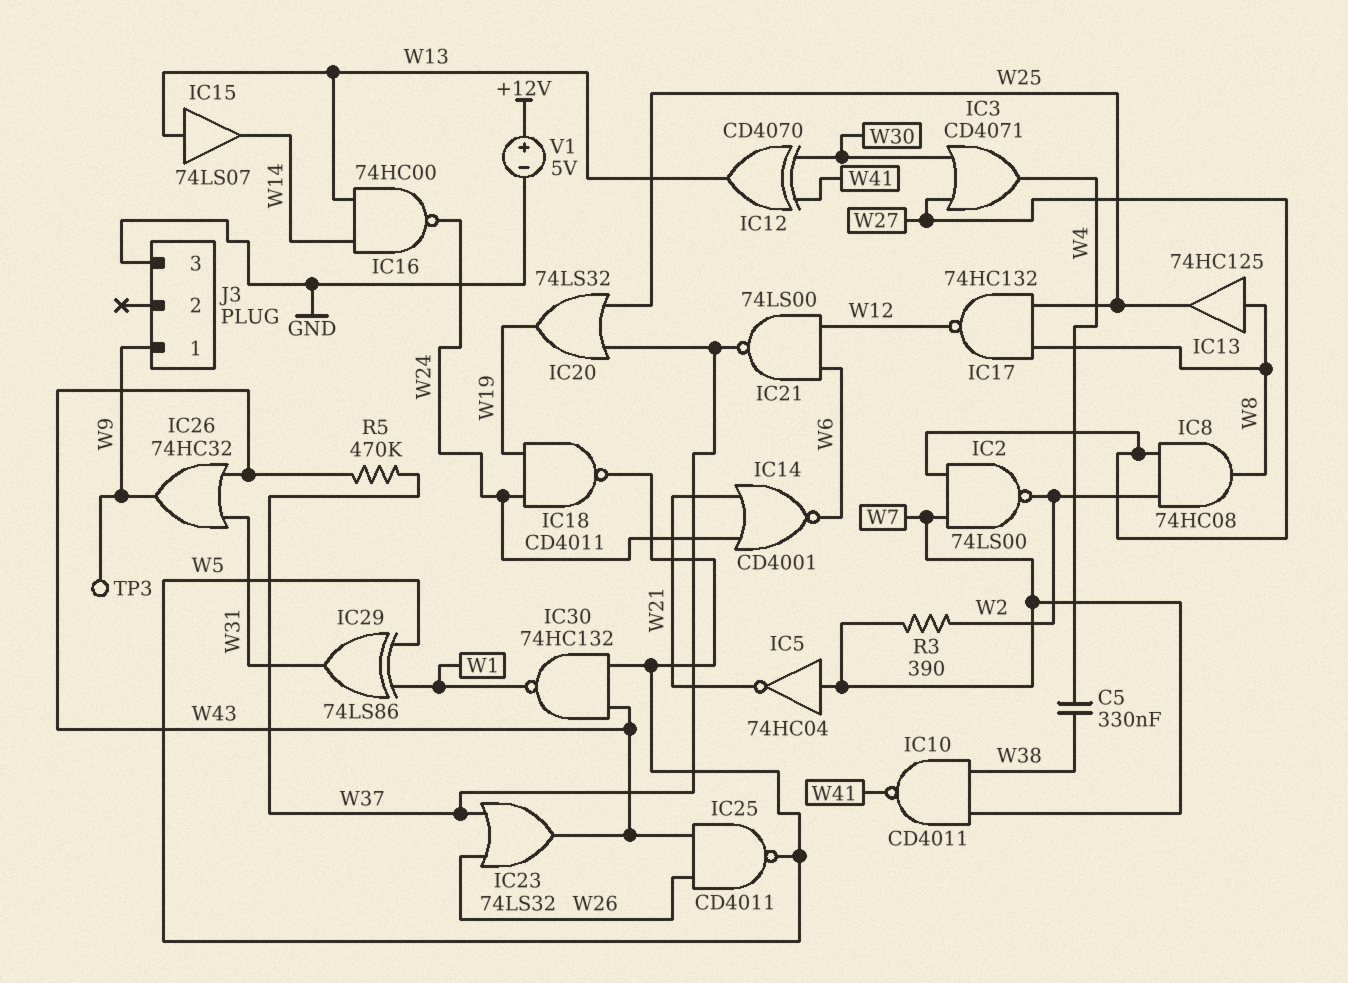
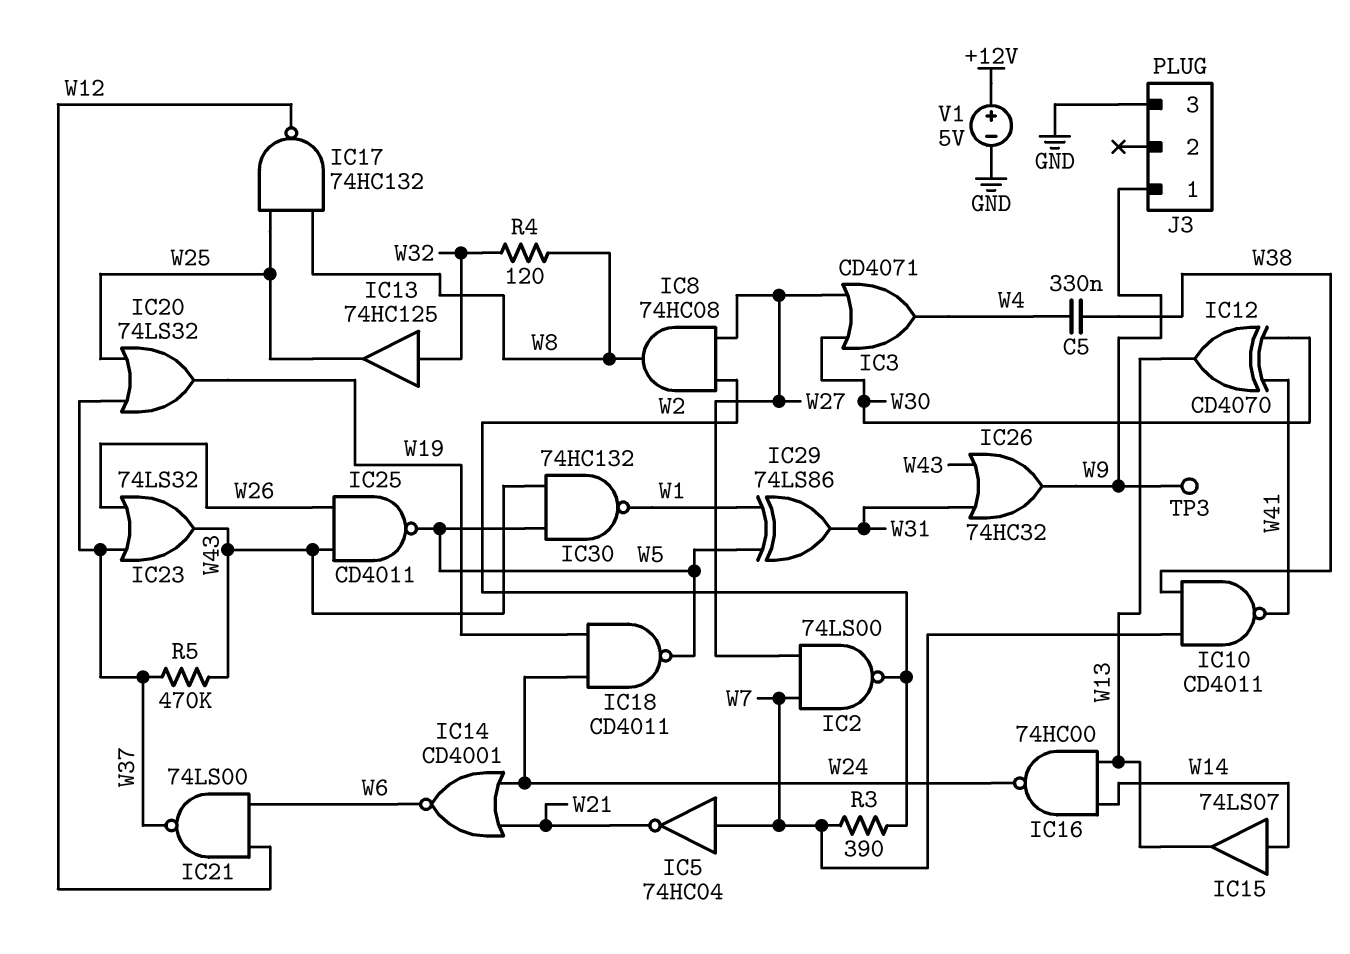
IC13: buffer 74HC125 (in W8, out W25) -> buffer 74HC125 (in W32, out W25)
IC15: buffer 74LS07 (in W13, out W14) -> buffer 74LS07 (in W14, out W13)
R4: none -> 120 (W8, W32)

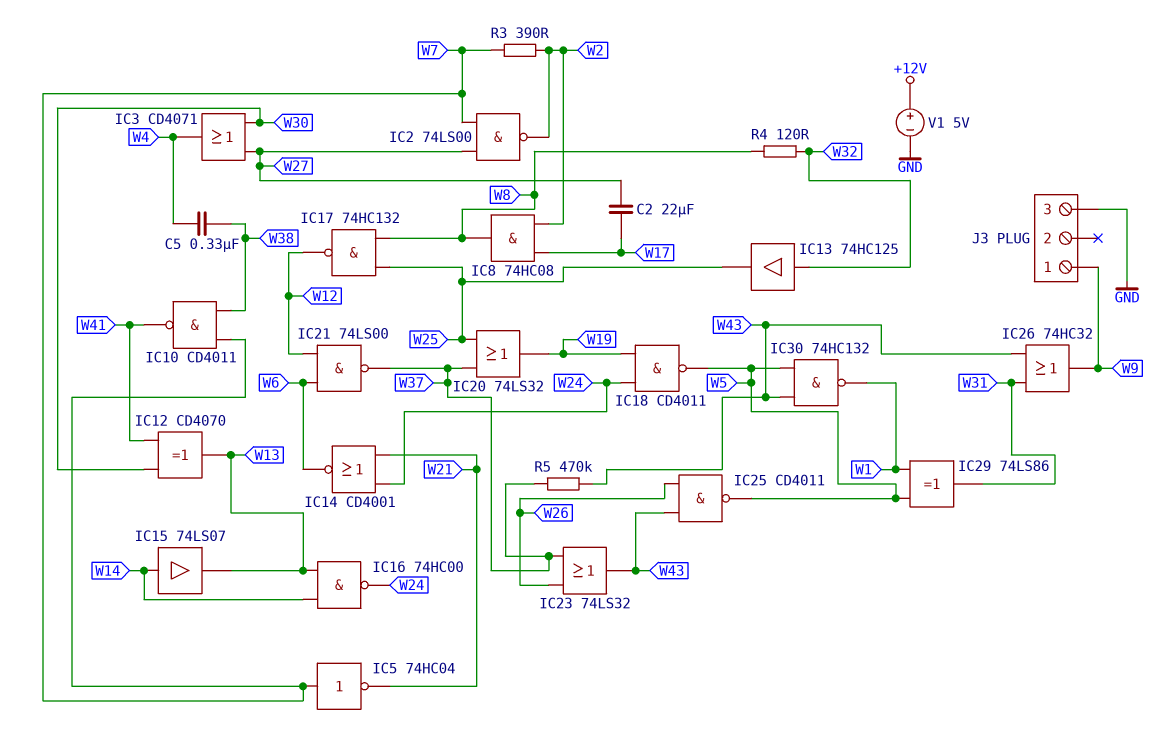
C2: none -> 22uF (W17, W27)
IC8: AND 74HC08 (in W2, in W27, out W8) -> AND 74HC08 (in W2, in W17, out W8)
TP3: test point (W9) -> none

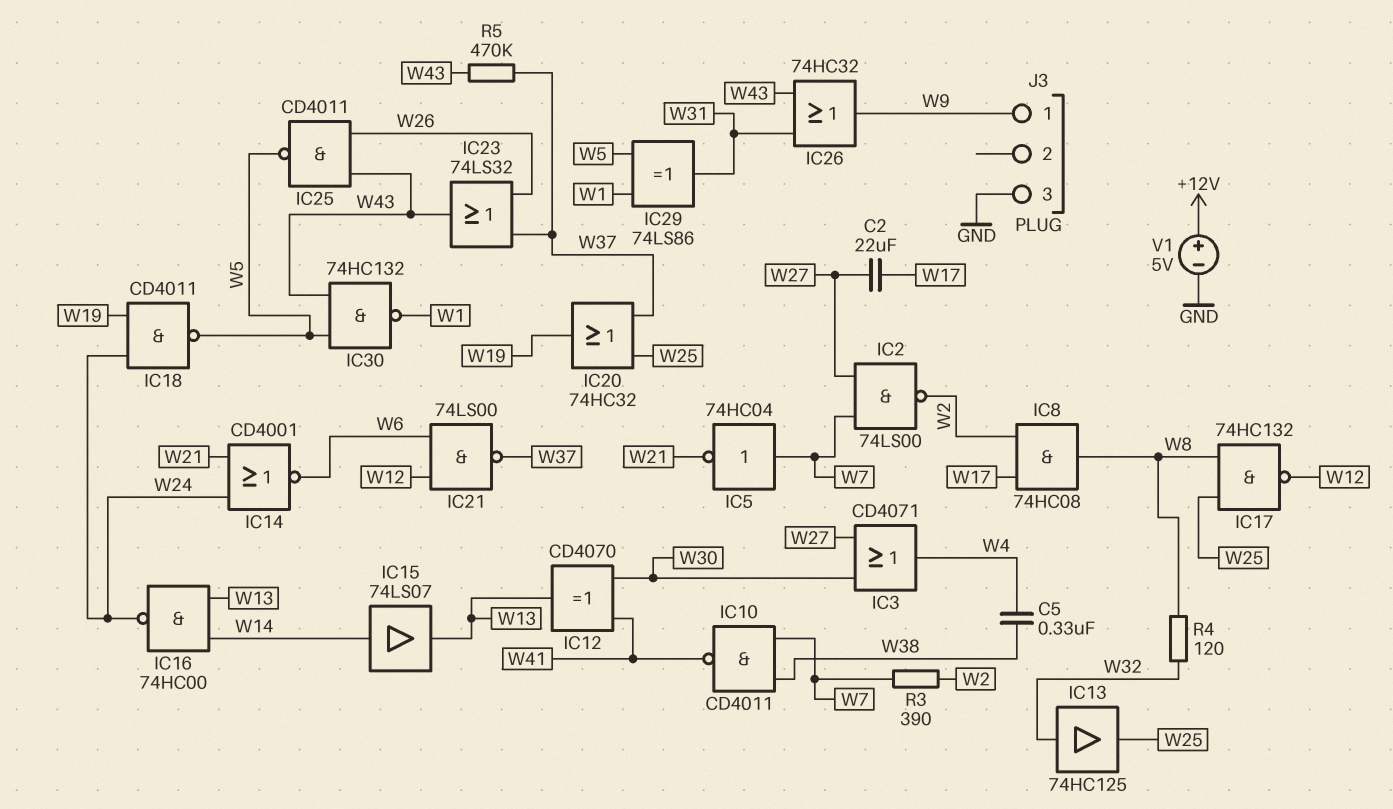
IC20: OR 74LS32 (in W25, in W37, out W19) -> OR 74HC32 (in W25, in W37, out W19)

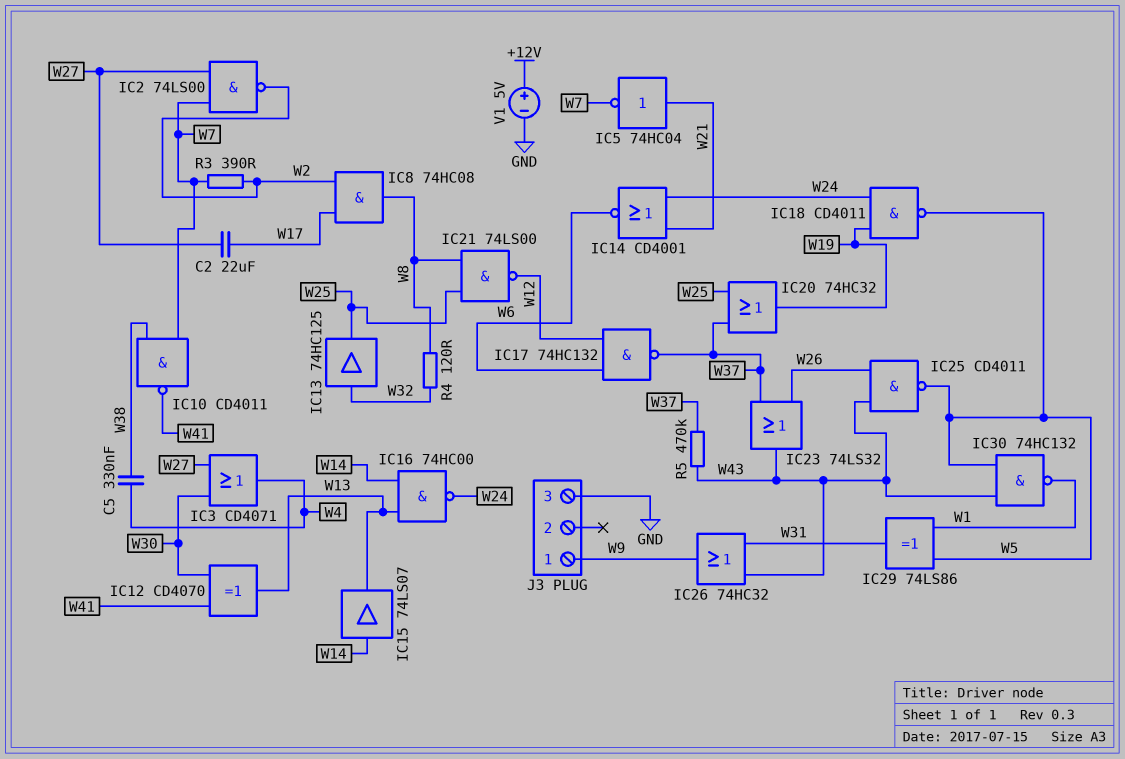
IC5: NOT 74HC04 (in W7, out W21) -> NOT 74HC04 (in W21, out W7)
IC17: NAND 74HC132 (in W8, in W25, out W12) -> NAND 74HC132 (in W6, in W12, out W37)
IC21: NAND 74LS00 (in W6, in W12, out W37) -> NAND 74LS00 (in W8, in W25, out W12)

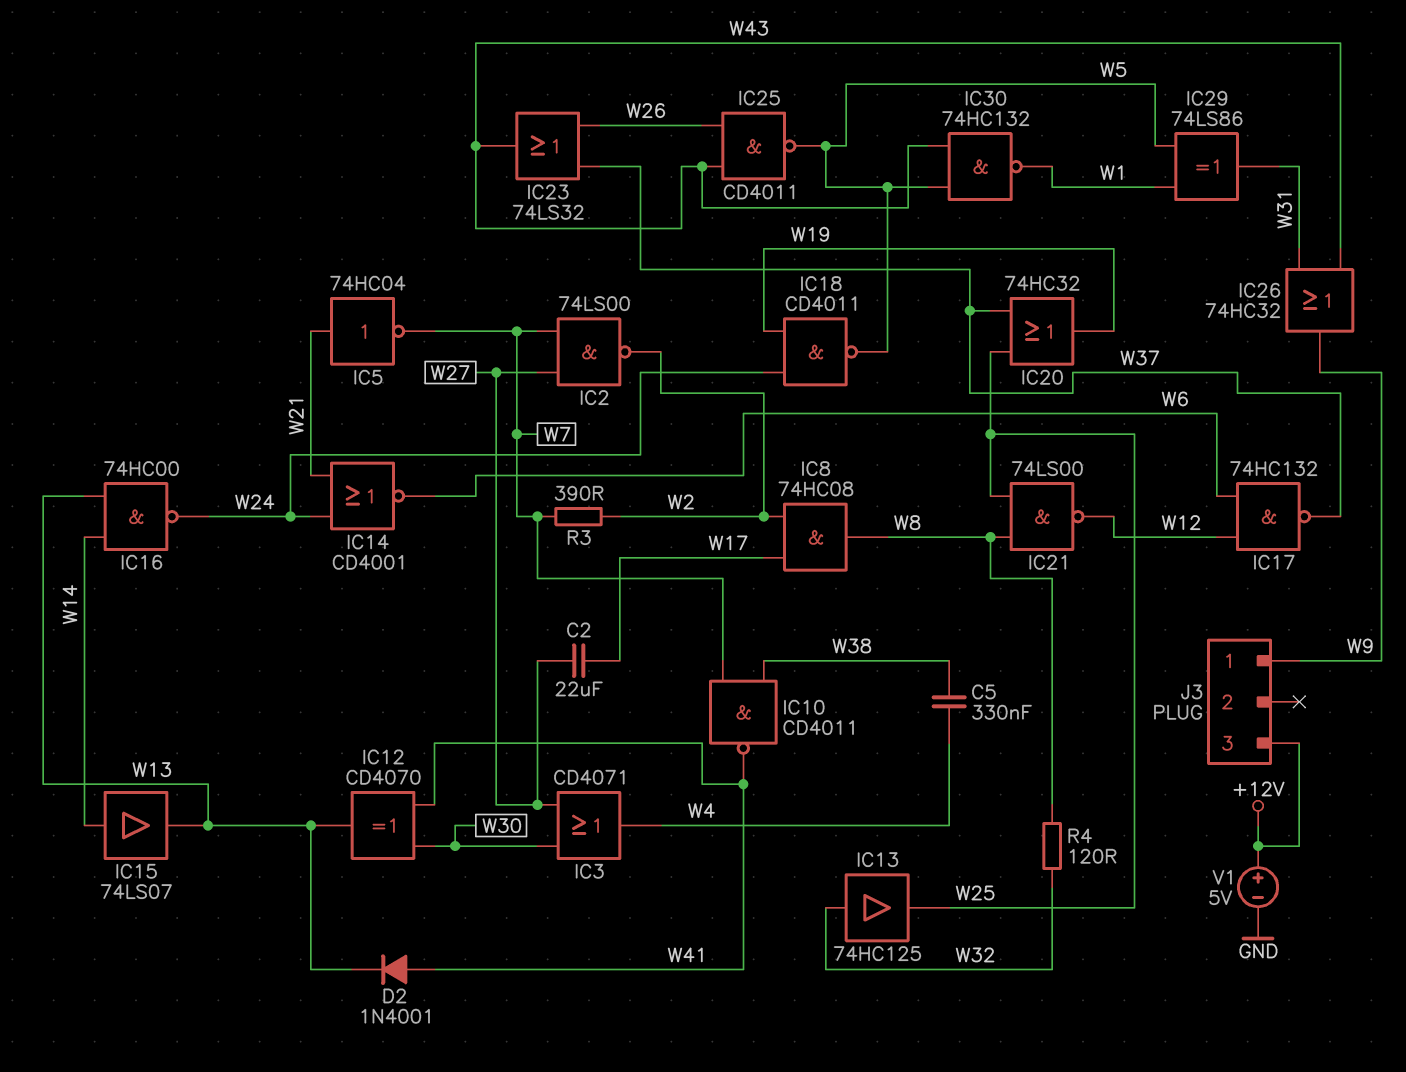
D2: none -> diode 1N4001 (A W41, K W13)
J3 pin 3: GND -> +12V
R5: 470k (W37, W43) -> none

